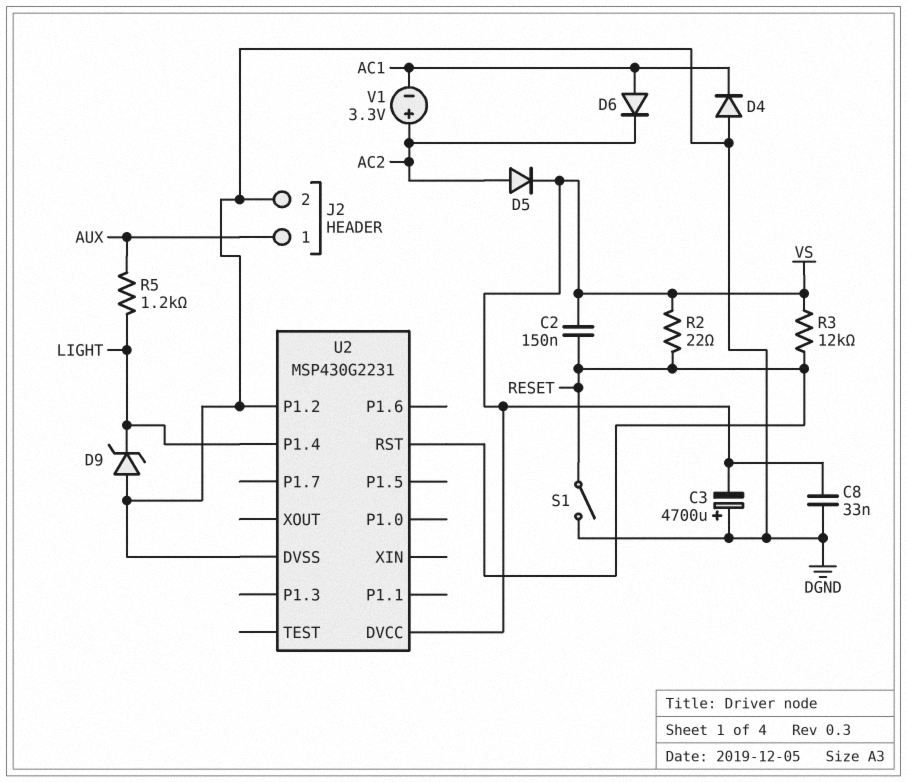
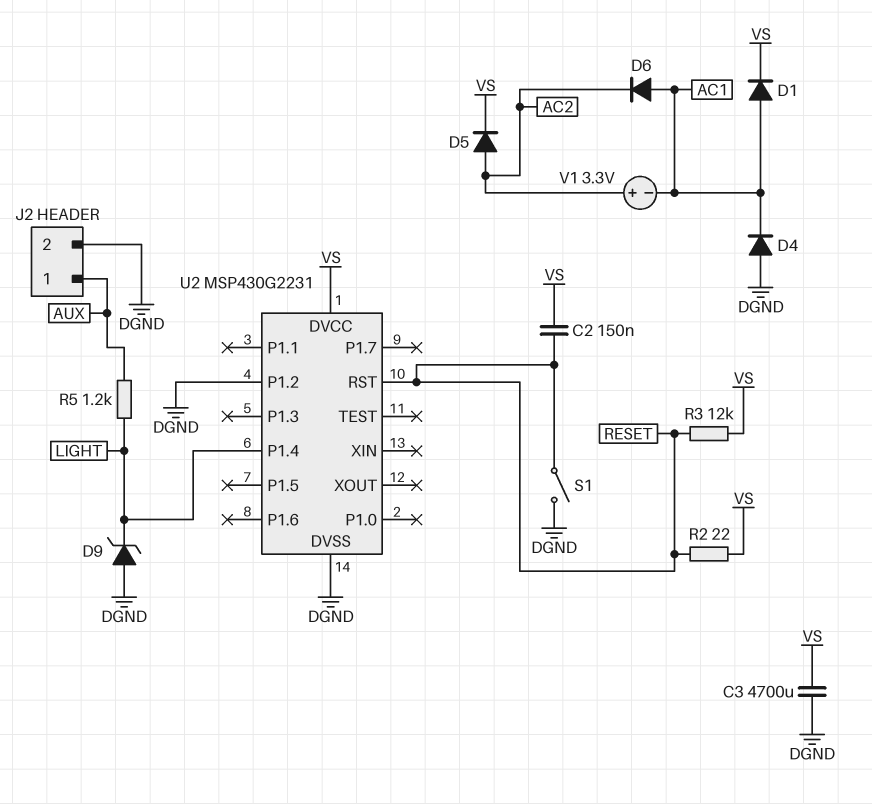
C3: 4700uF (plus DGND, minus VS) -> 4700uF (DGND, VS)
C8: 33nF (DGND, VS) -> none
D1: none -> diode (A AC1, K VS)

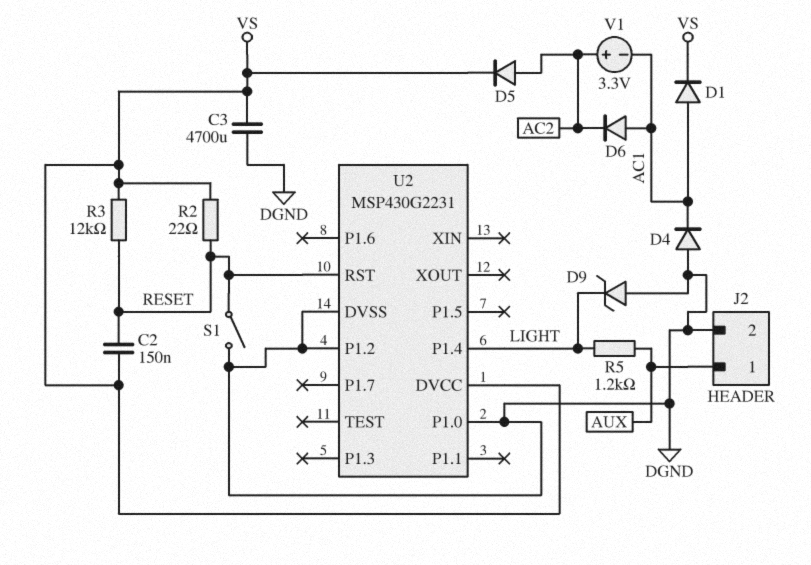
U2 pin P1.0: none -> DGND

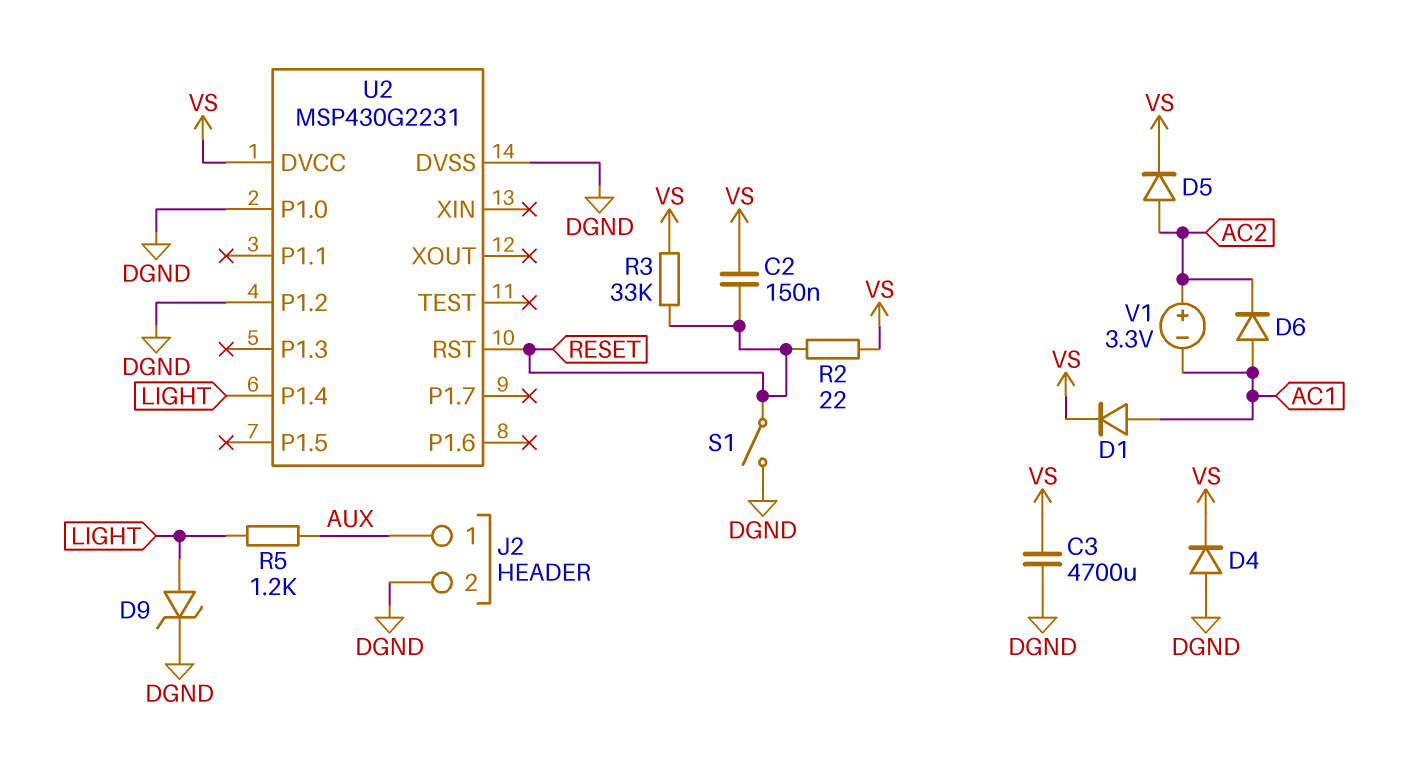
D4: diode (A DGND, K AC1) -> diode (A DGND, K VS)
D9: zener (A DGND, K LIGHT) -> zener (A LIGHT, K DGND)
R3: 12k (RESET, VS) -> 33k (RESET, VS)

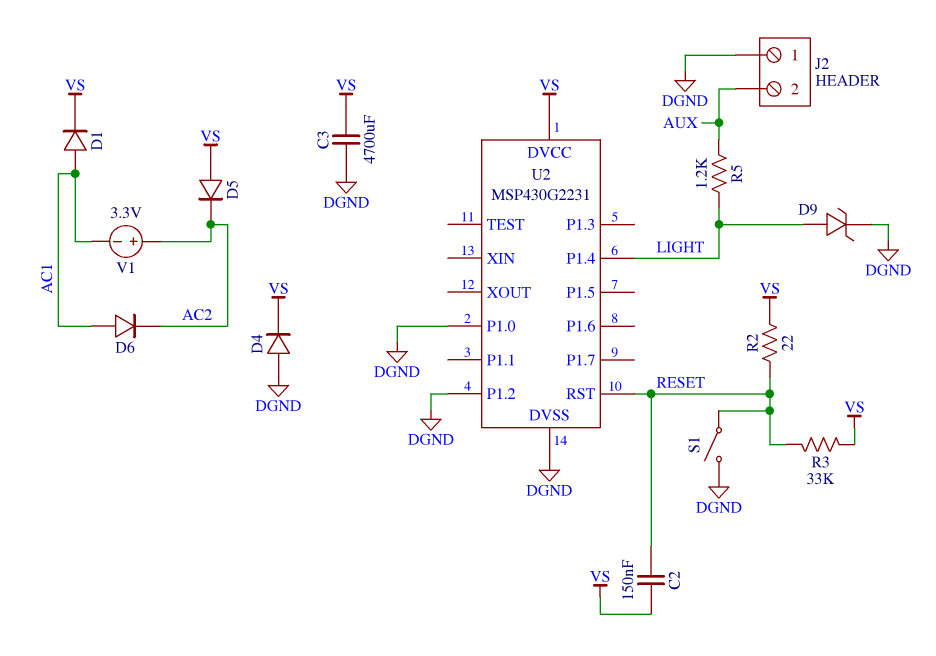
D5: diode (A AC2, K VS) -> diode (A VS, K AC2)
J2 pin 1: AUX -> DGND
J2 pin 2: DGND -> AUX

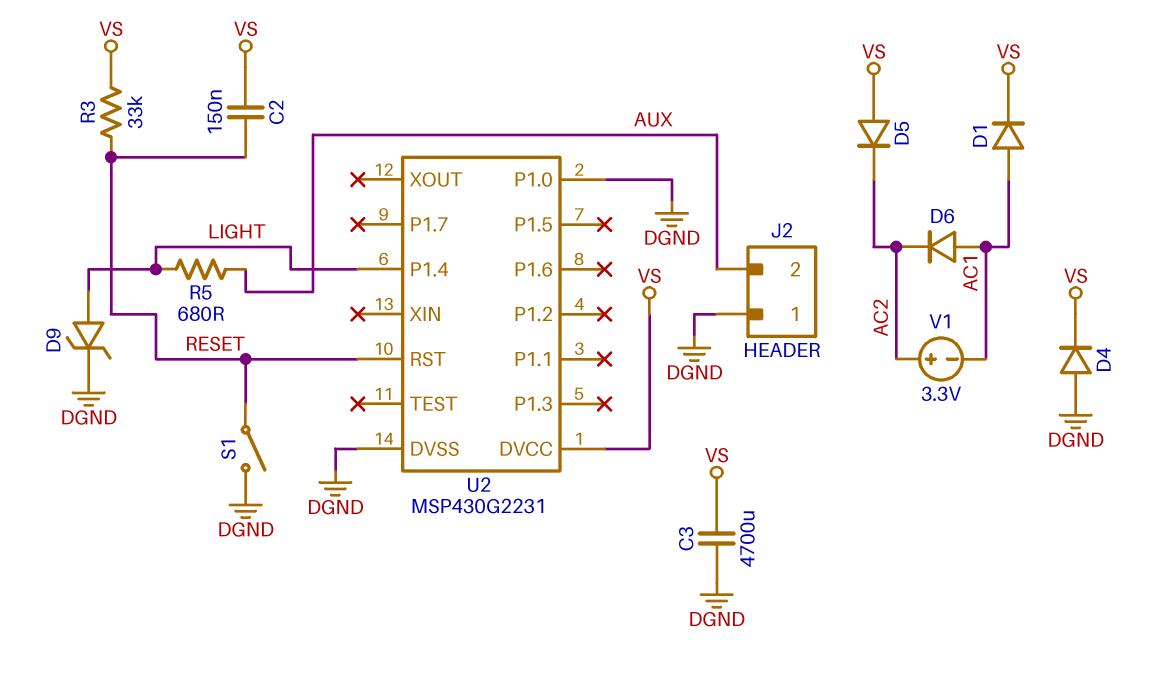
R2: 22 (RESET, VS) -> none
R5: 1.2k (AUX, LIGHT) -> 680 (AUX, LIGHT)
U2 pin P1.2: DGND -> none

